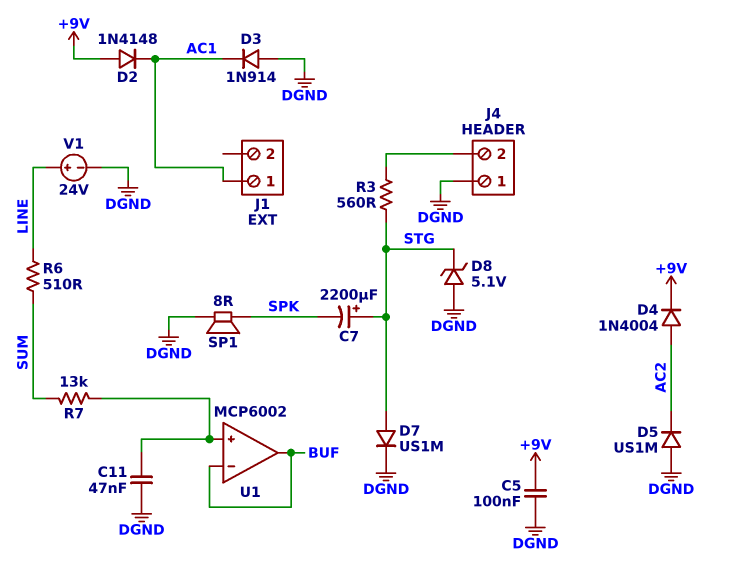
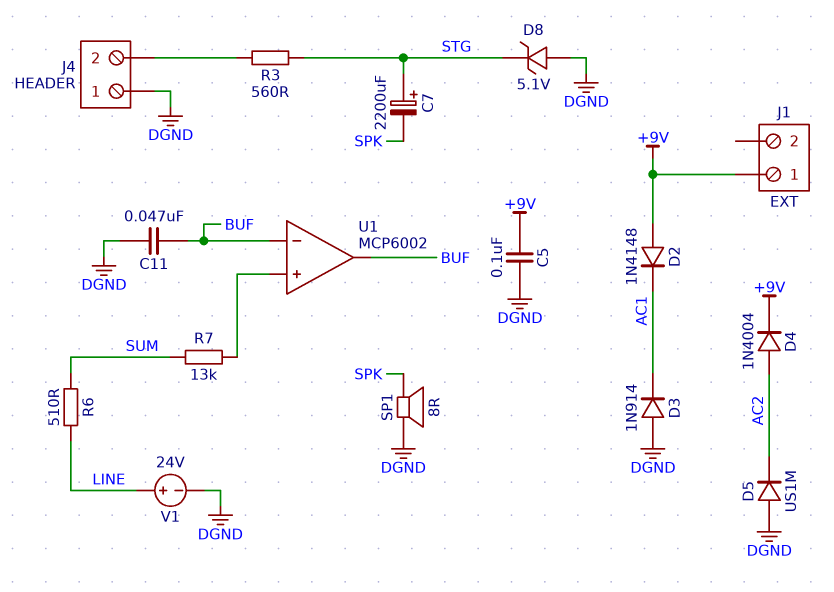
C11: 47nF (DGND, U1/in+) -> 47nF (BUF, DGND)
D7: diode US1M (A STG, K DGND) -> none
J1 pin 1: AC1 -> +9V

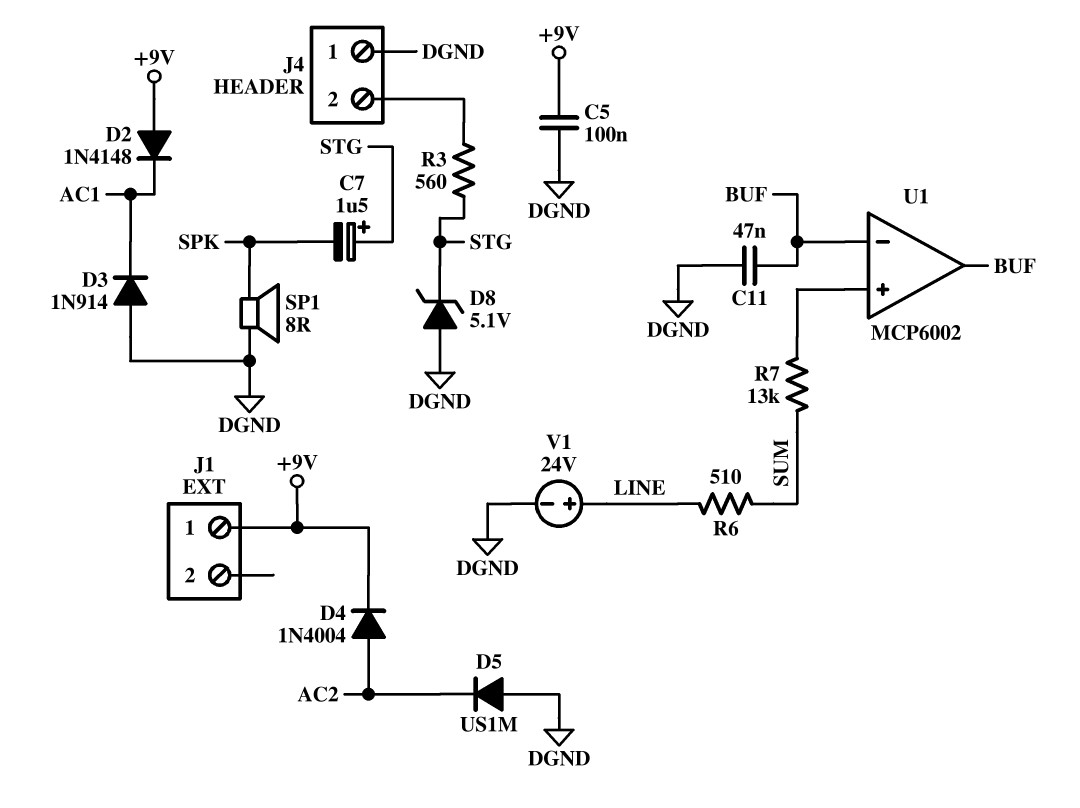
C7: 2200uF (plus STG, minus SPK) -> 1.5uF (plus STG, minus SPK)

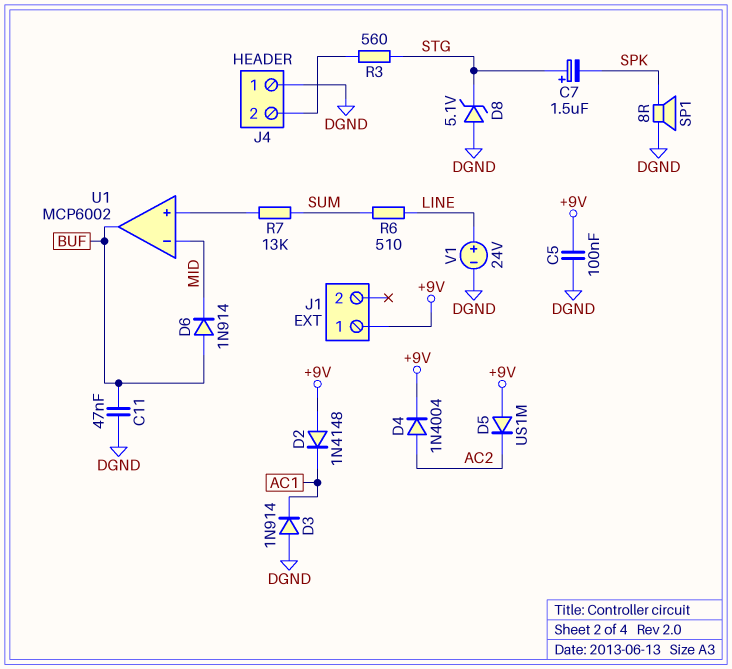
D5: diode US1M (A DGND, K AC2) -> diode US1M (A +9V, K AC2)
D6: none -> diode 1N914 (A BUF, K MID)
U1 pin in-: BUF -> MID

